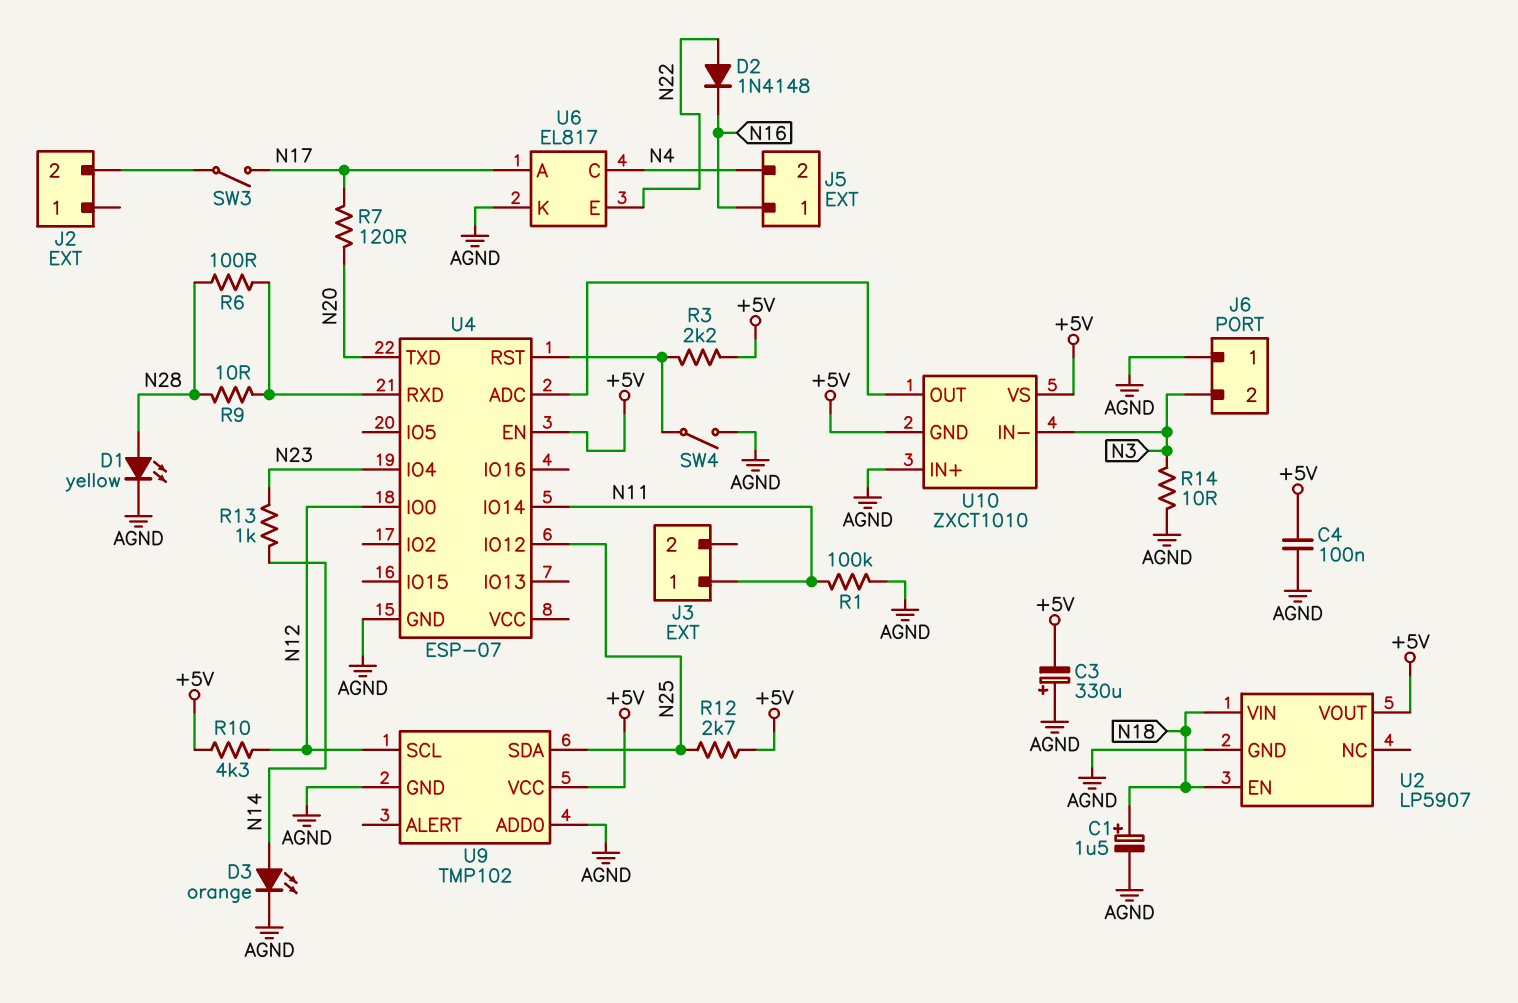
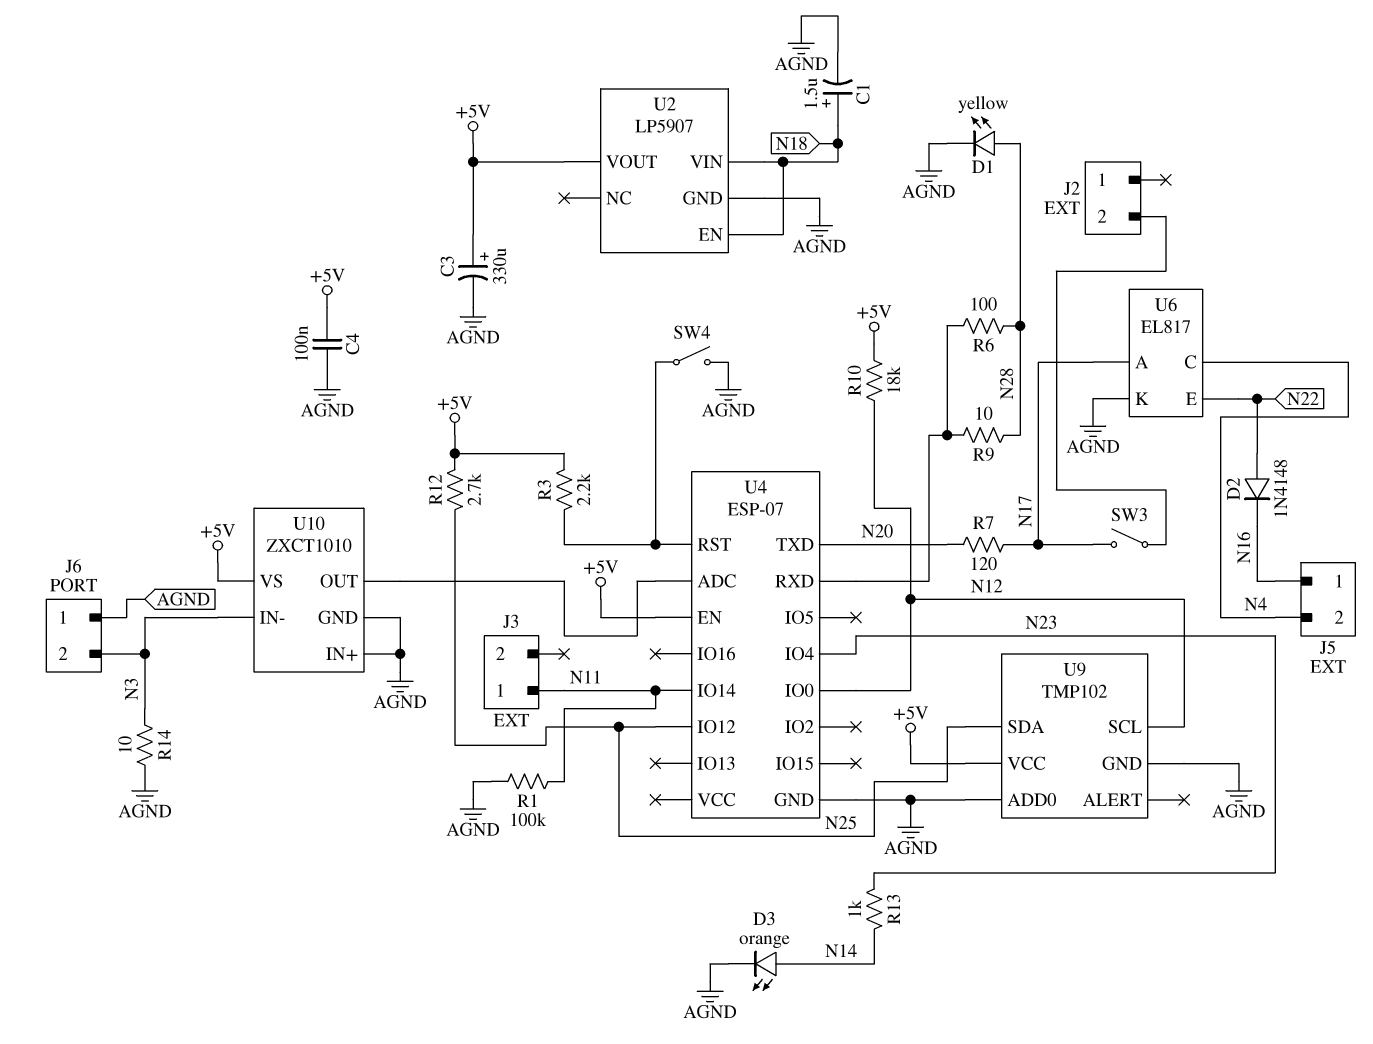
C3: 330uF (plus AGND, minus +5V) -> 330uF (plus +5V, minus AGND)
R10: 4.3k (+5V, N12) -> 18k (+5V, N12)
U10 pin GND: +5V -> AGND

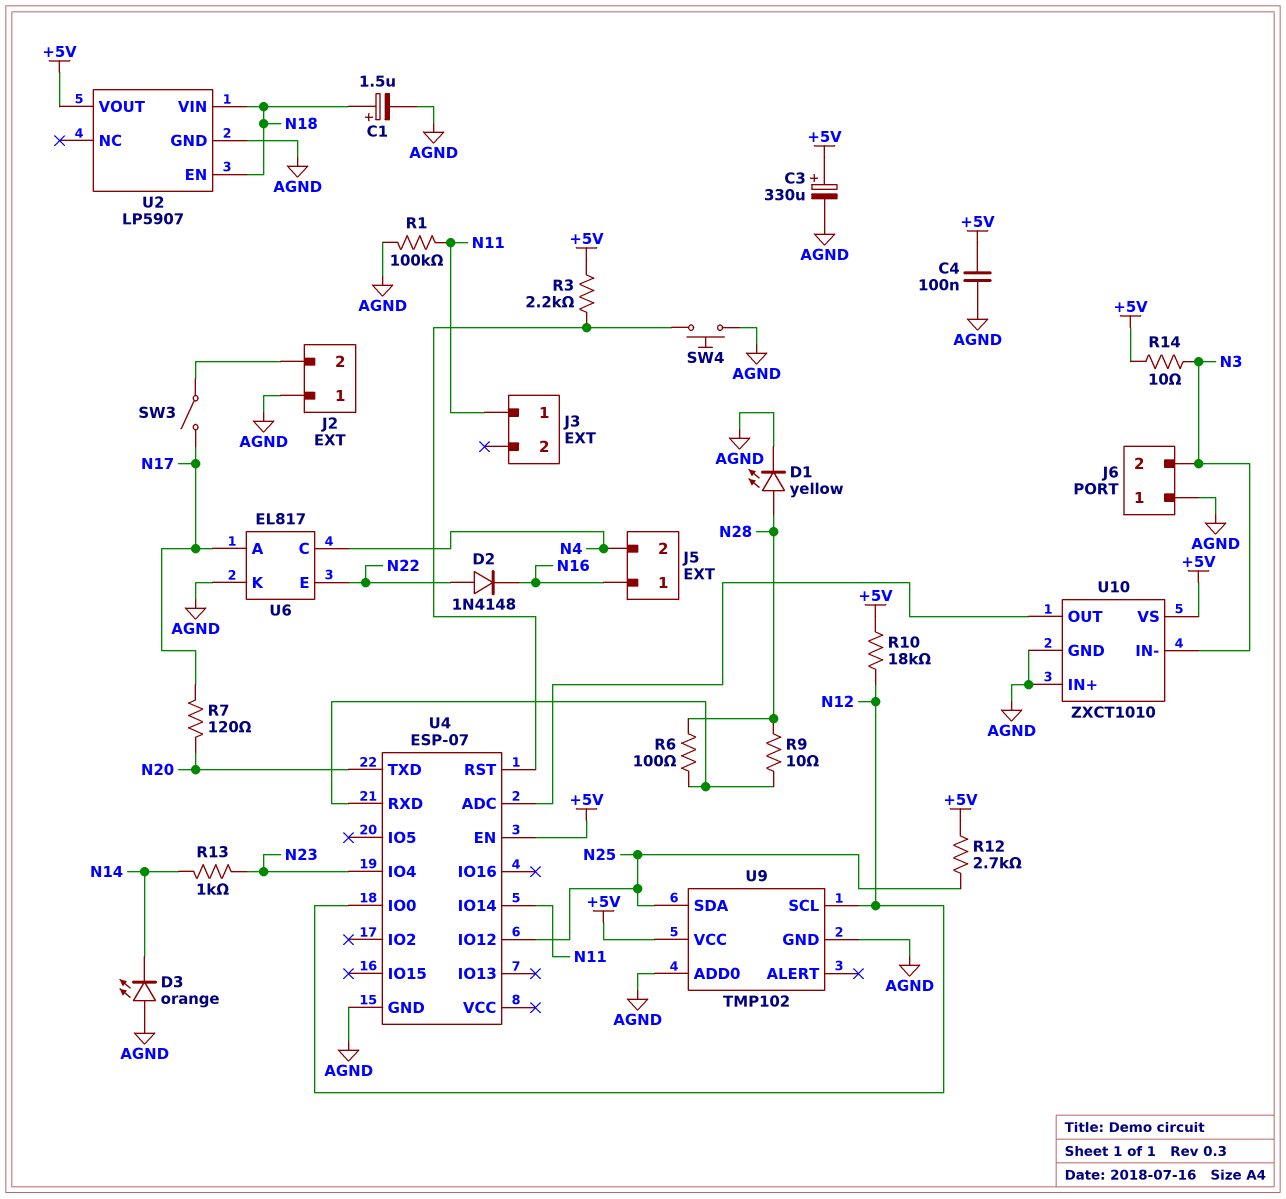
D3: LED orange (A N14, K AGND) -> LED orange (A AGND, K N14)
J2 pin 1: none -> AGND
R14: 10 (AGND, N3) -> 10 (+5V, N3)
SW4: switch (AGND, U4/RST) -> button (AGND, U4/RST)

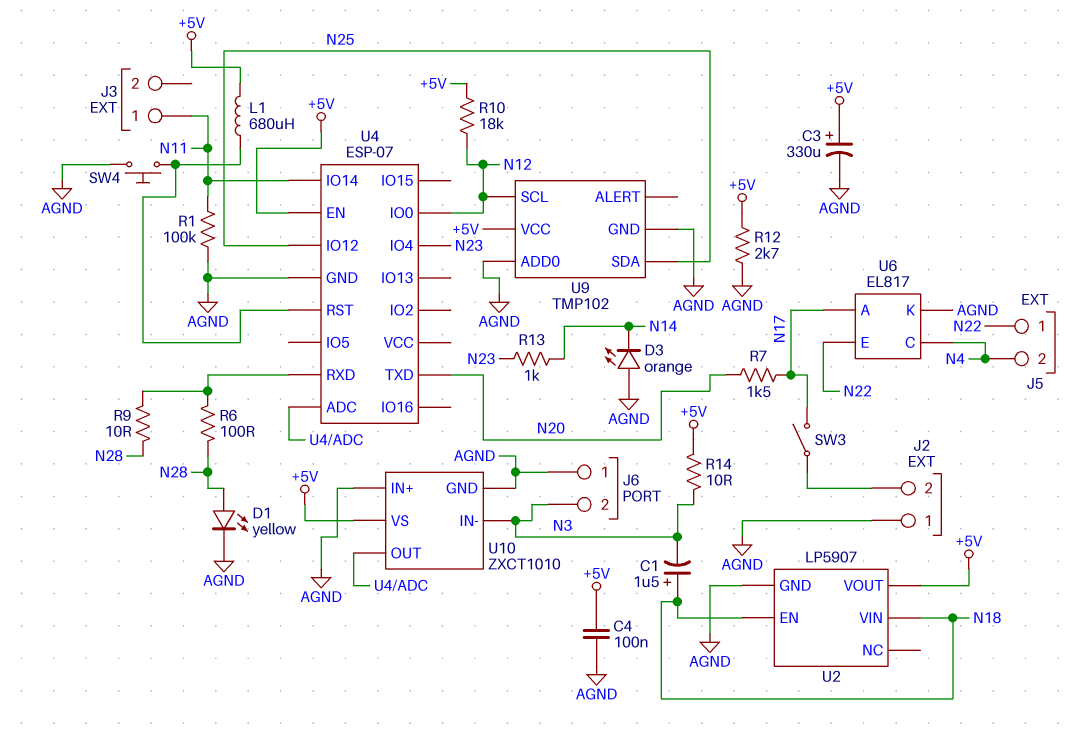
C1: 1.5uF (plus N18, minus AGND) -> 1.5uF (plus N18, minus N3)
D2: diode 1N4148 (A N22, K N16) -> none
J5 pin 1: N16 -> N22
L1: none -> 680uH (+5V, U4/RST)
R3: 2.2k (+5V, U4/RST) -> none
R7: 120 (N17, N20) -> 1.5k (N17, N20)
R12: 2.7k (+5V, N25) -> 2.7k (+5V, AGND)

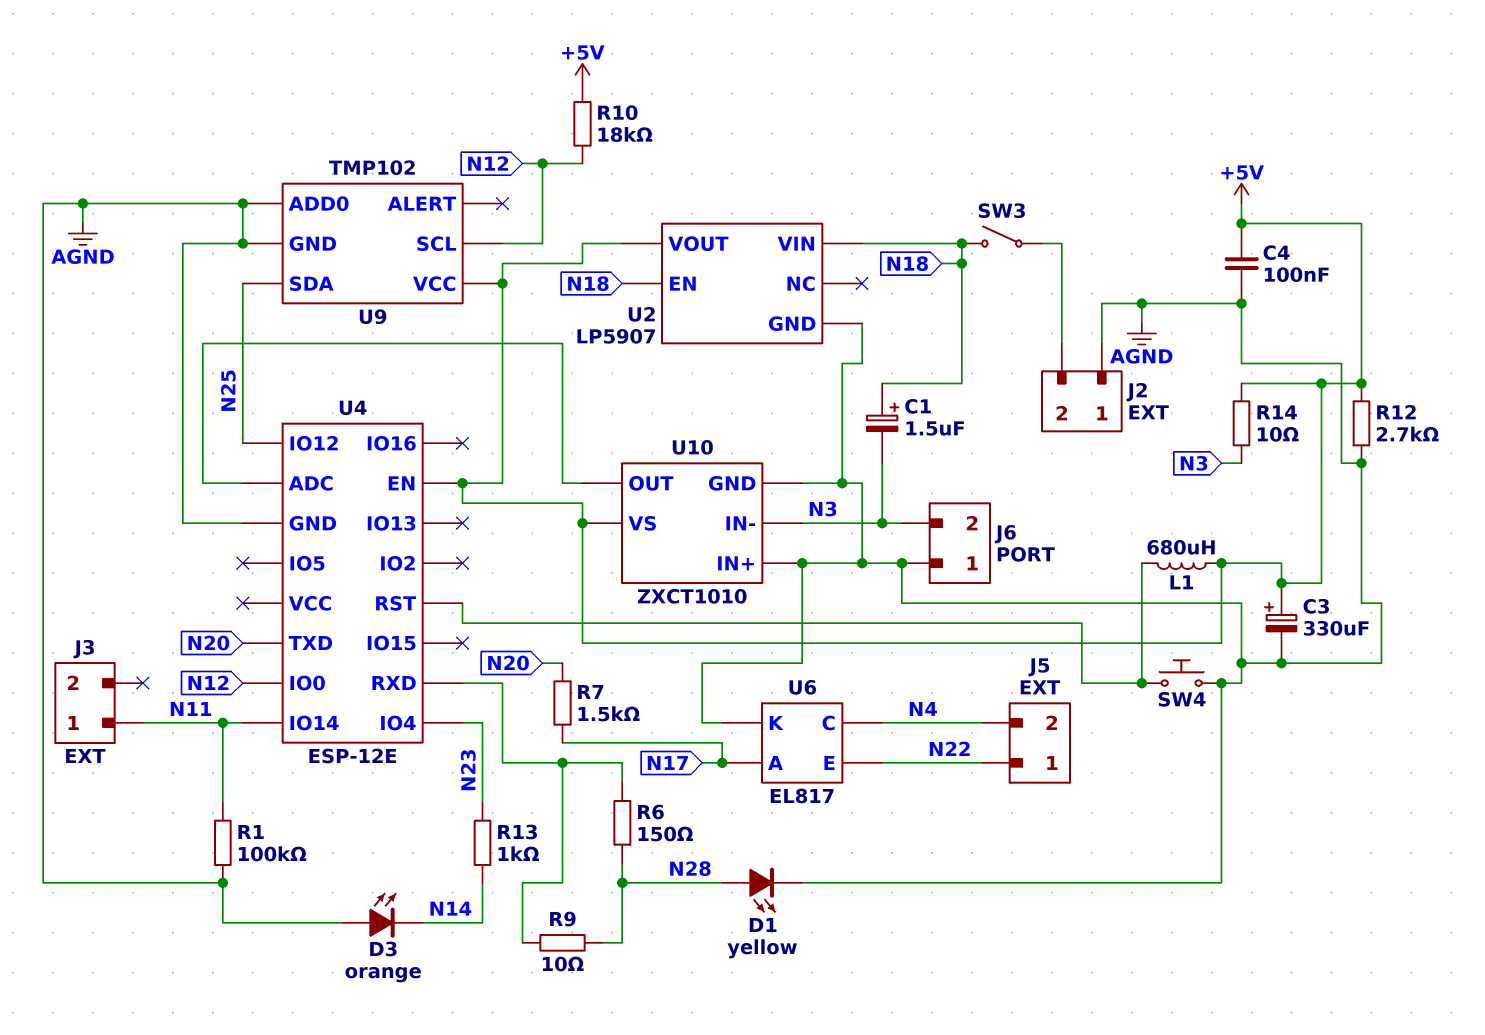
R6: 100 (N28, U4/RXD) -> 150 (N28, U4/RXD)
SW3: switch (J2/2, N17) -> switch (J2/2, N18)
U4: ESP-07 -> ESP-12E

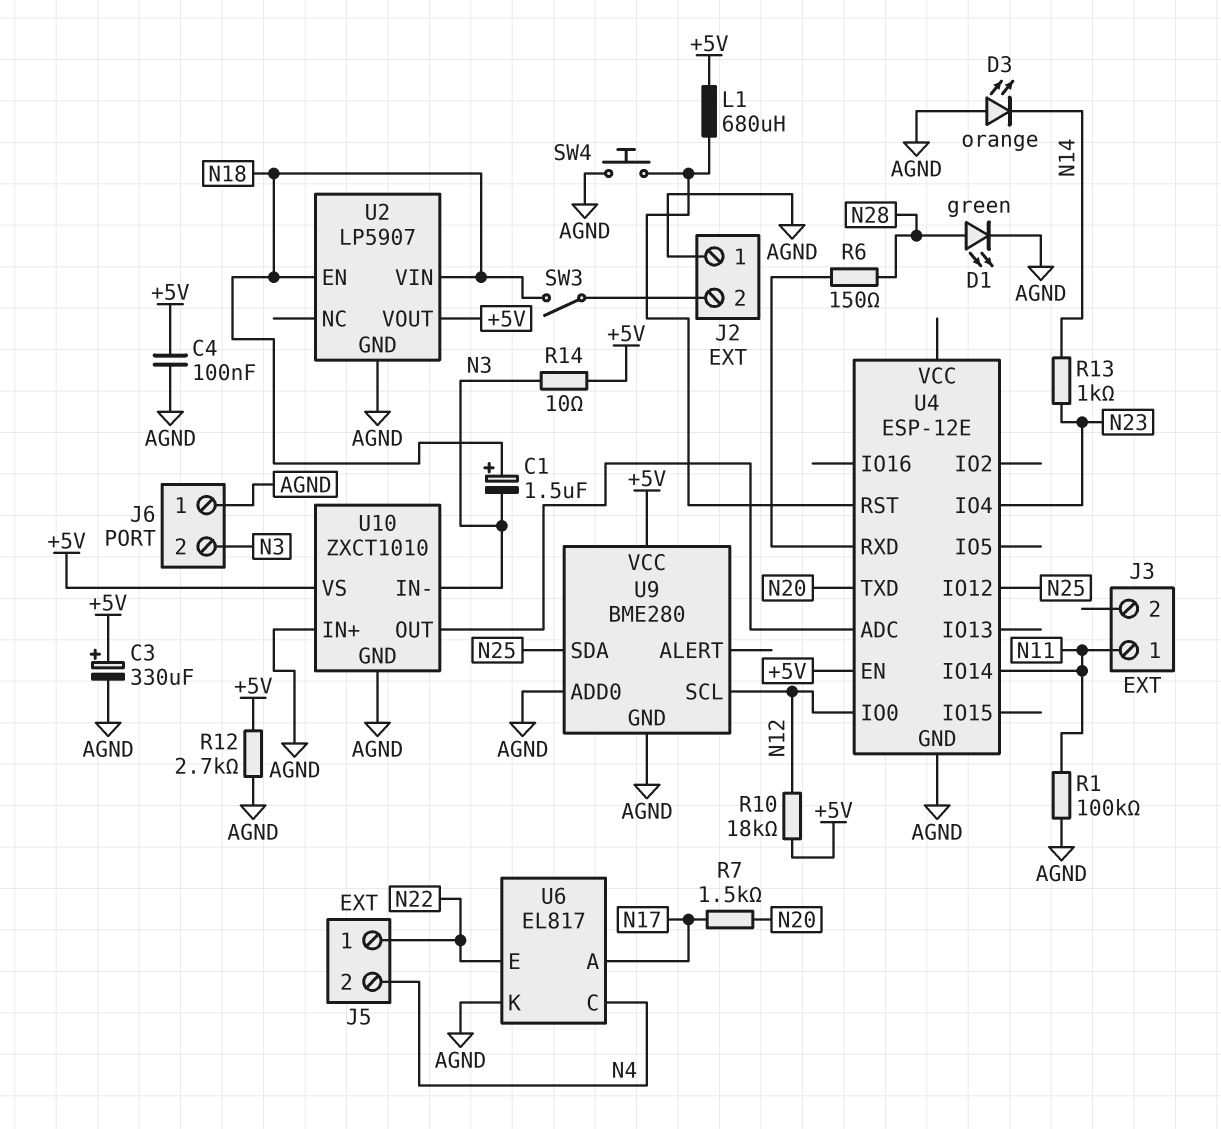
D1: LED yellow (A N28, K AGND) -> LED green (A N28, K AGND)
R9: 10 (N28, U4/RXD) -> none
U9: TMP102 -> BME280

